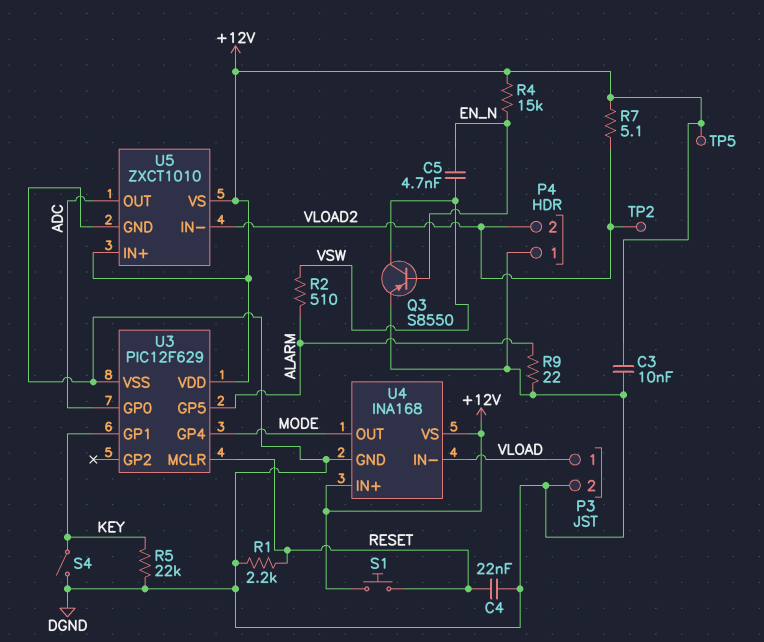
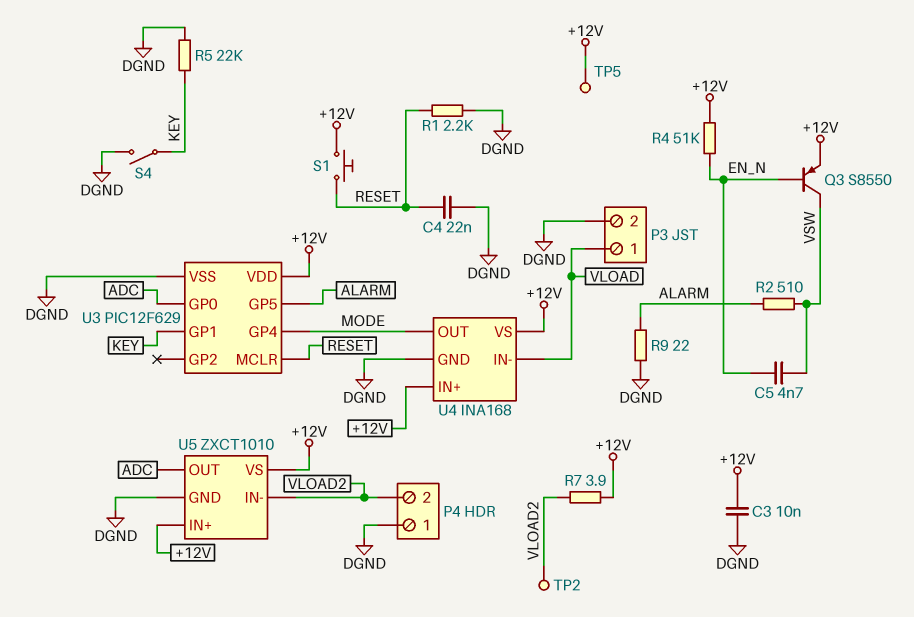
Q3: PNP S8550 (B EN_N, C VSW, E DGND) -> PNP S8550 (B EN_N, C VSW, E +12V)
R4: 15k (+12V, EN_N) -> 51k (+12V, EN_N)
R7: 5.1 (+12V, VLOAD2) -> 3.9 (+12V, VLOAD2)

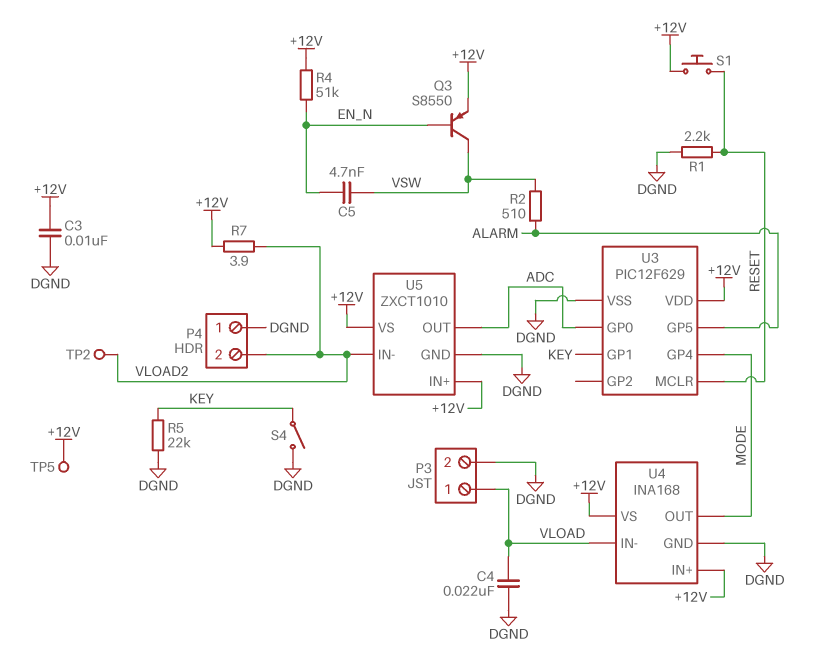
C4: 22nF (DGND, RESET) -> 22nF (DGND, VLOAD)
R9: 22 (ALARM, DGND) -> none

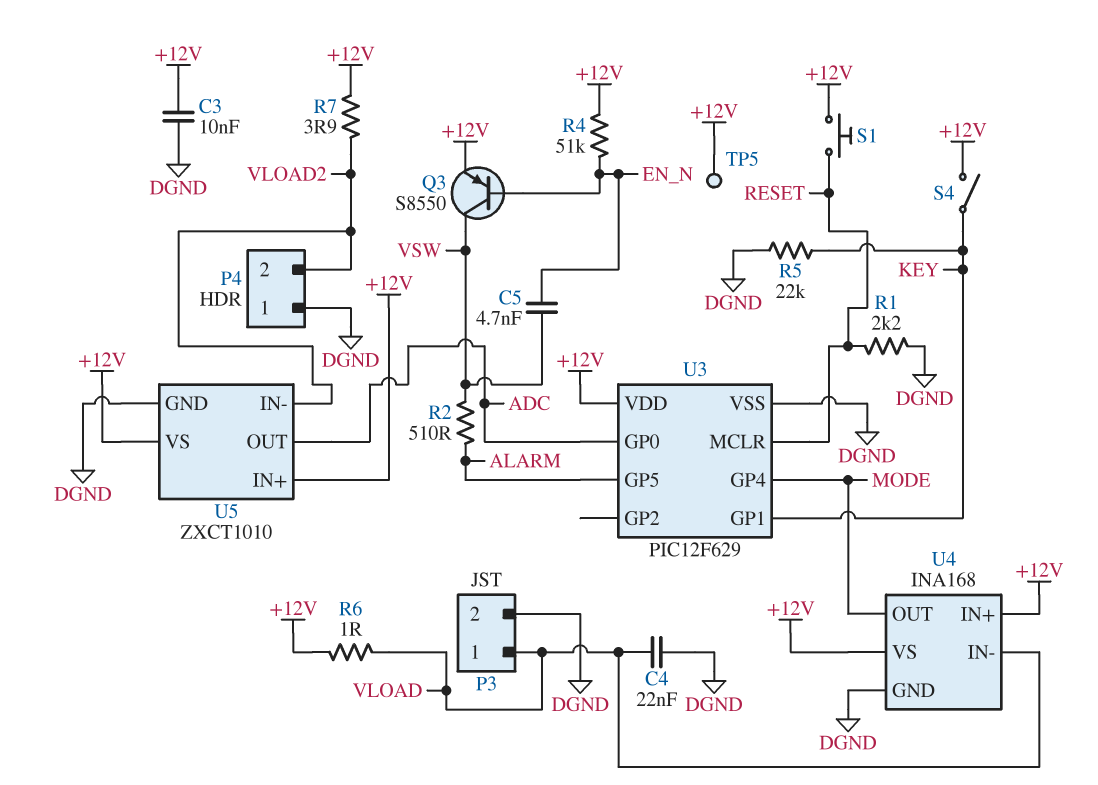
R6: none -> 1 (+12V, VLOAD)
S4: switch (DGND, KEY) -> switch (+12V, KEY)
TP2: test point (VLOAD2) -> none

